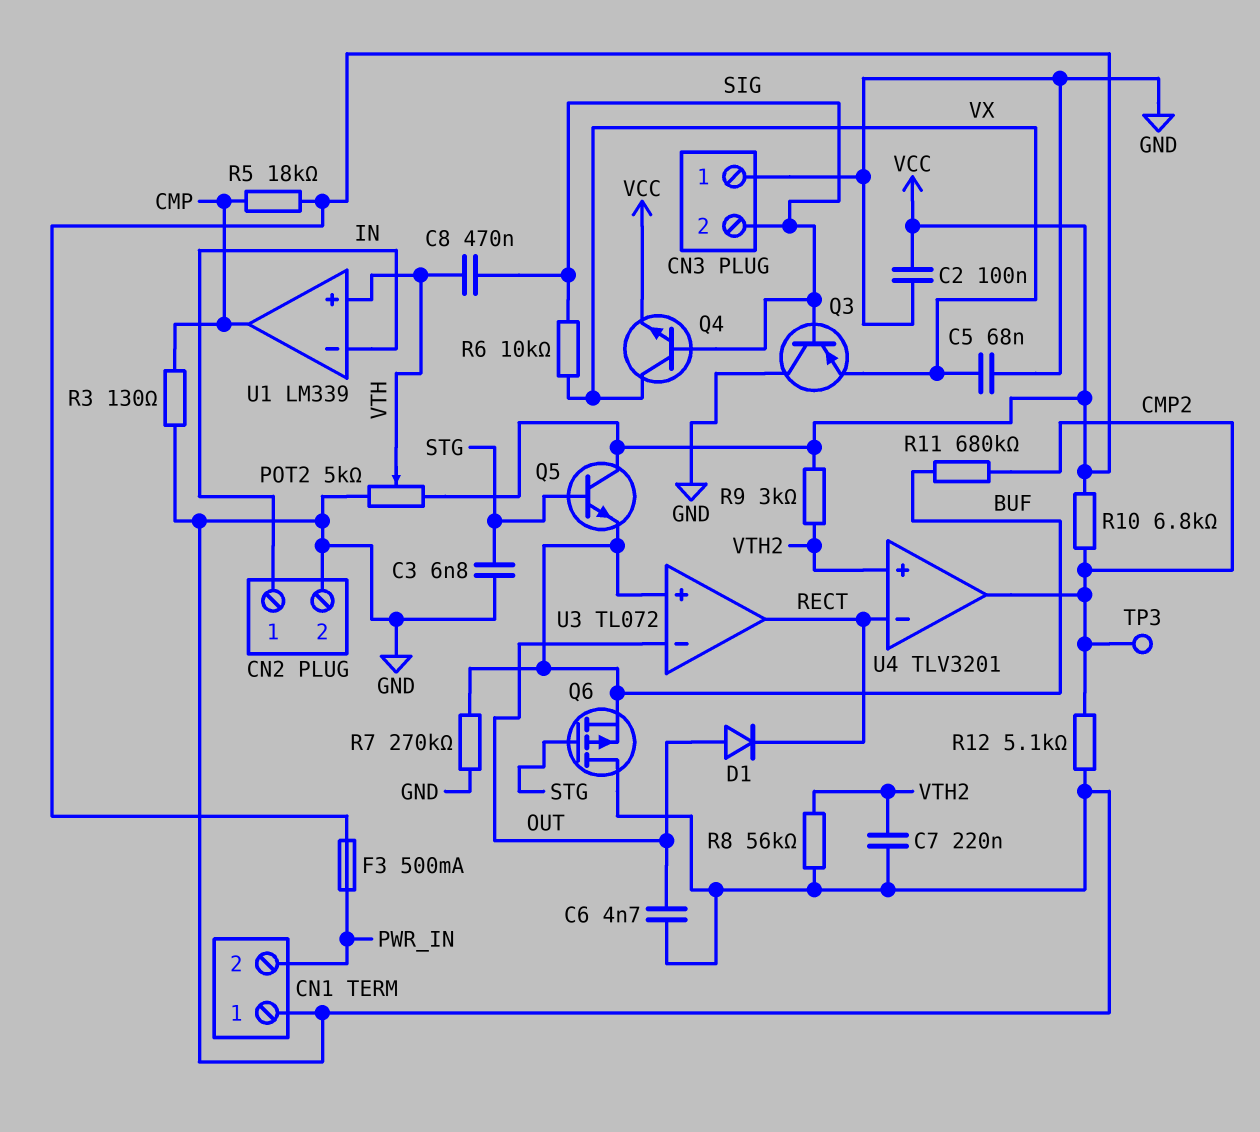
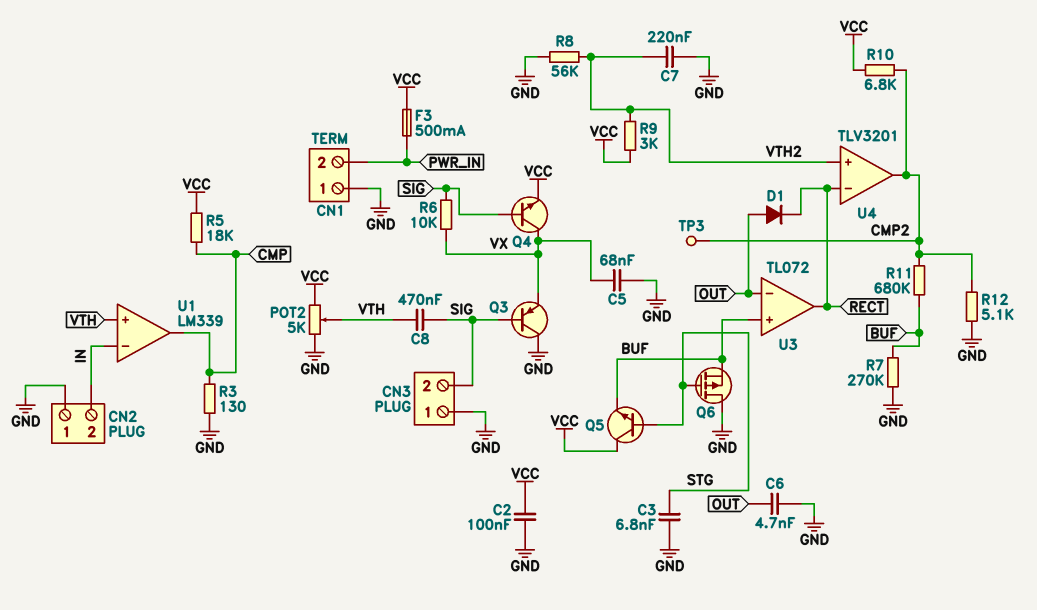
CN2 pin 1: IN -> GND
CN2 pin 2: GND -> IN

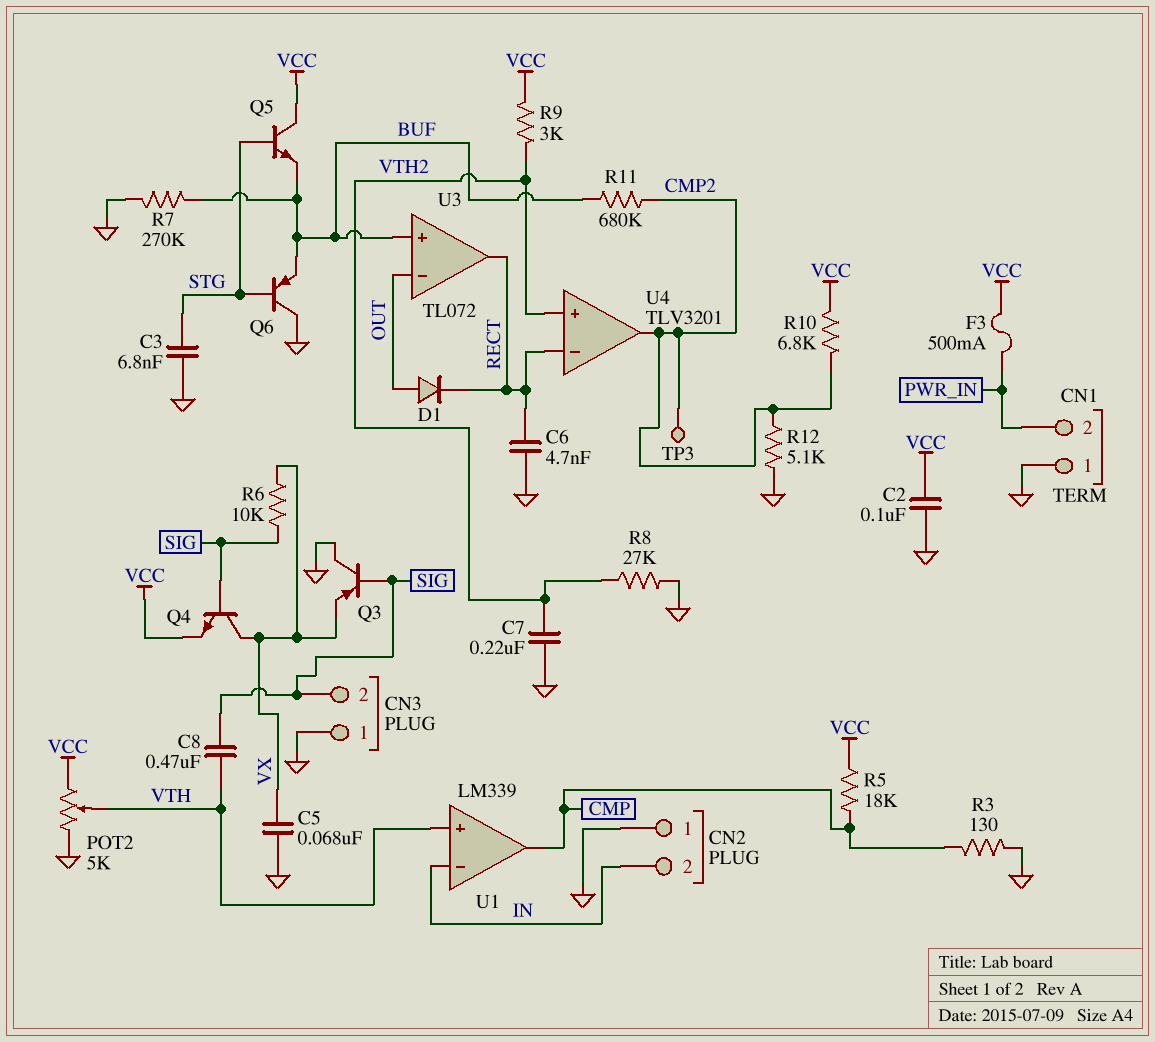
C6: 4.7nF (GND, OUT) -> 4.7nF (GND, RECT)
Q6: PMOS (G STG, D GND, S BUF) -> PNP (B STG, C GND, E BUF)
R8: 56k (GND, VTH2) -> 27k (GND, VTH2)

